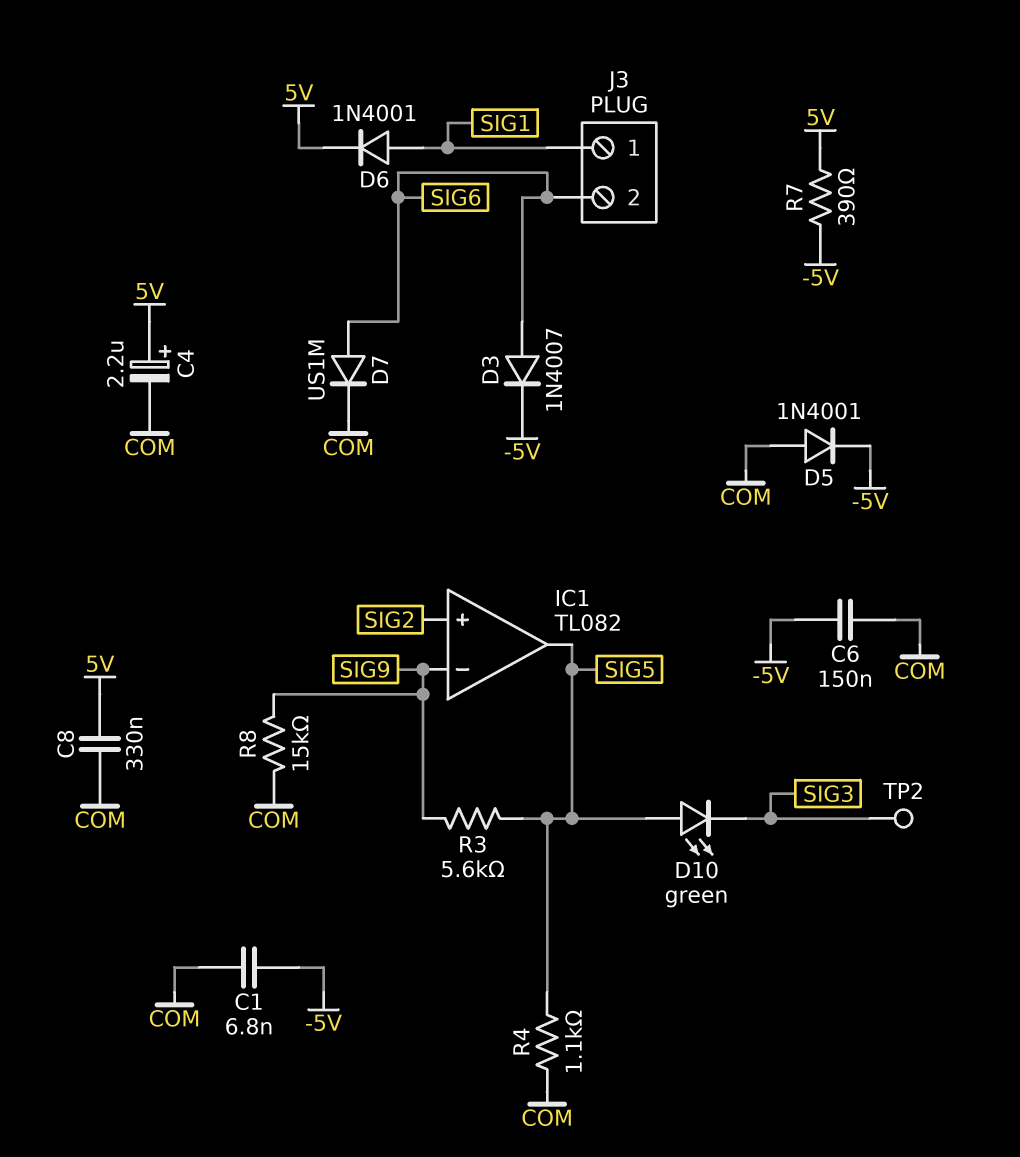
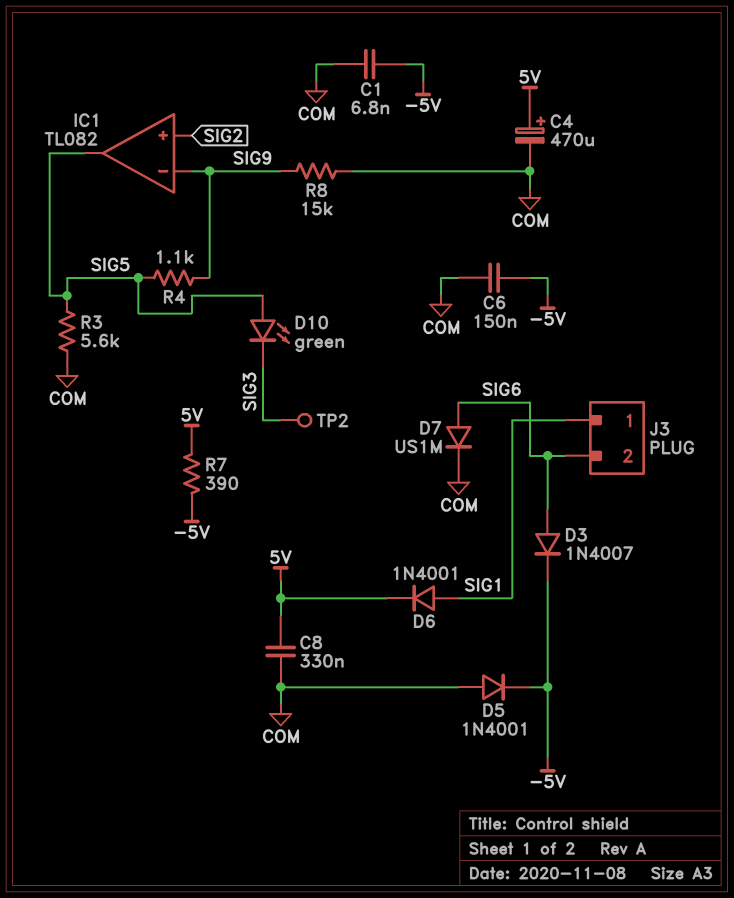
C4: 2.2uF (plus 5V, minus COM) -> 470uF (plus 5V, minus COM)
R3: 5.6k (SIG5, SIG9) -> 5.6k (COM, SIG5)
R4: 1.1k (COM, SIG5) -> 1.1k (SIG5, SIG9)

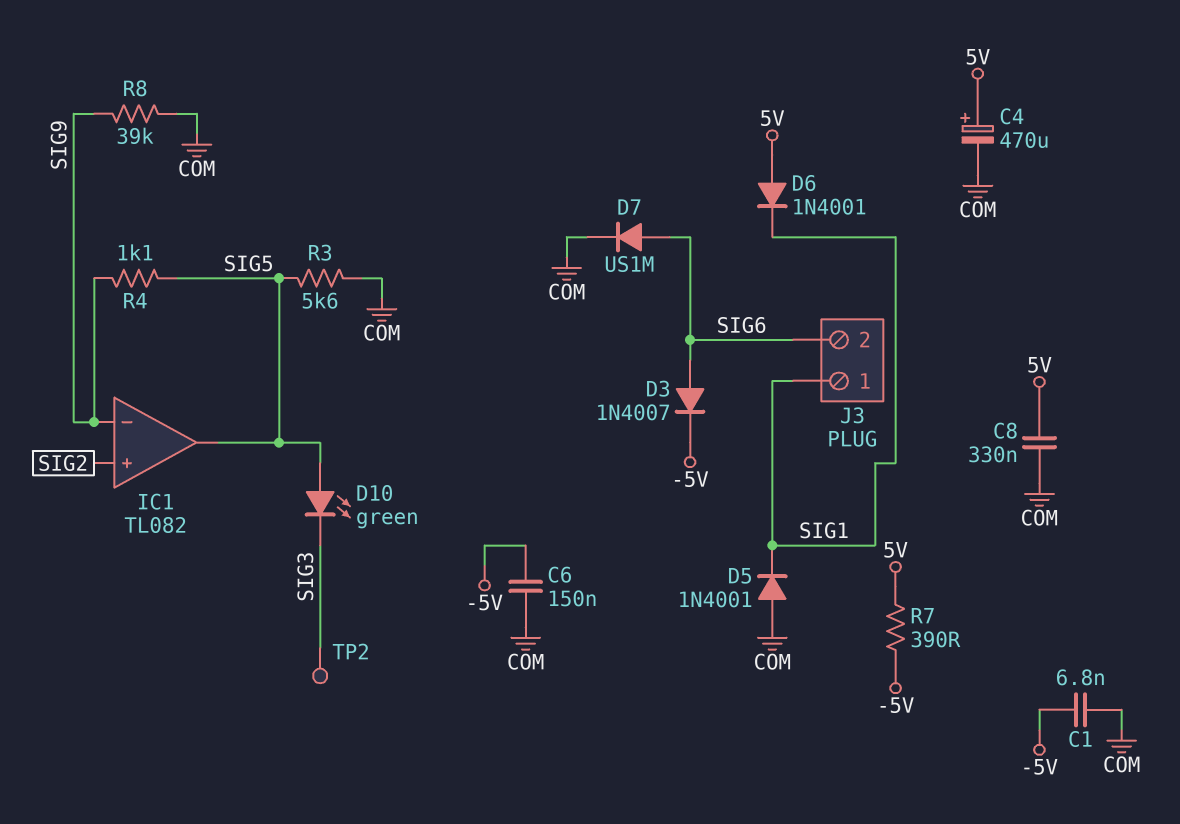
D5: diode 1N4001 (A COM, K -5V) -> diode 1N4001 (A COM, K SIG1)
D6: diode 1N4001 (A SIG1, K 5V) -> diode 1N4001 (A 5V, K SIG1)
R8: 15k (COM, SIG9) -> 39k (COM, SIG9)

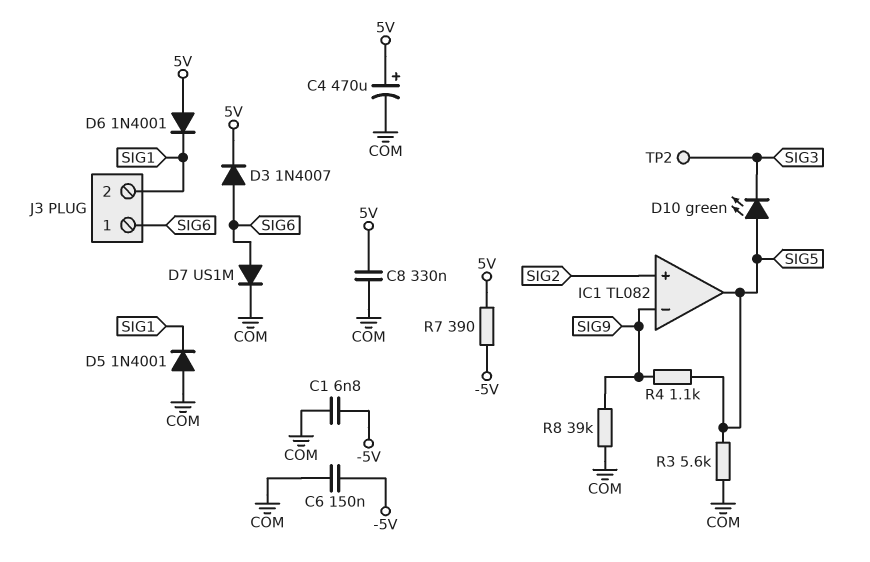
D3: diode 1N4007 (A SIG6, K -5V) -> diode 1N4007 (A SIG6, K 5V)
J3 pin 1: SIG1 -> SIG6
J3 pin 2: SIG6 -> SIG1

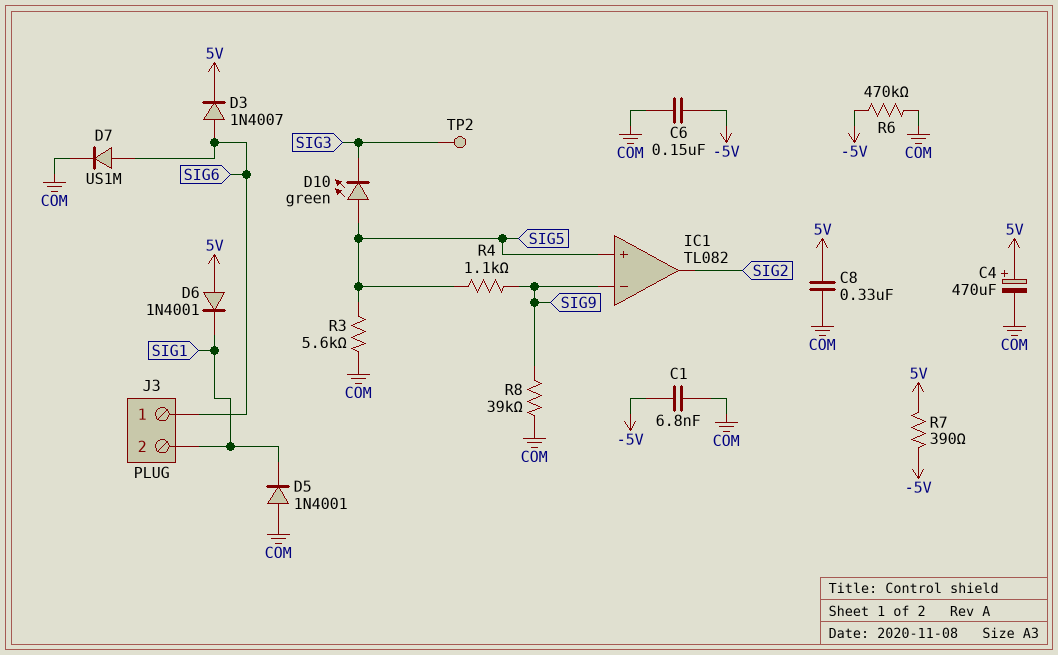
IC1 pin in+: SIG2 -> SIG5
IC1 pin out: SIG5 -> SIG2
R6: none -> 470k (-5V, COM)

